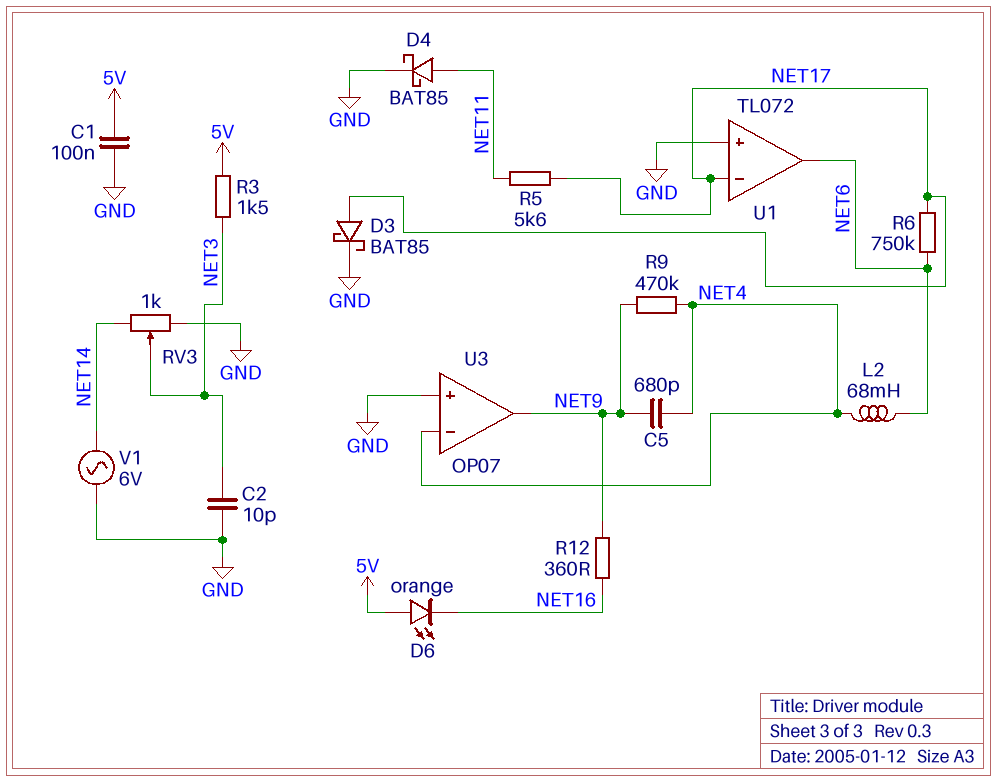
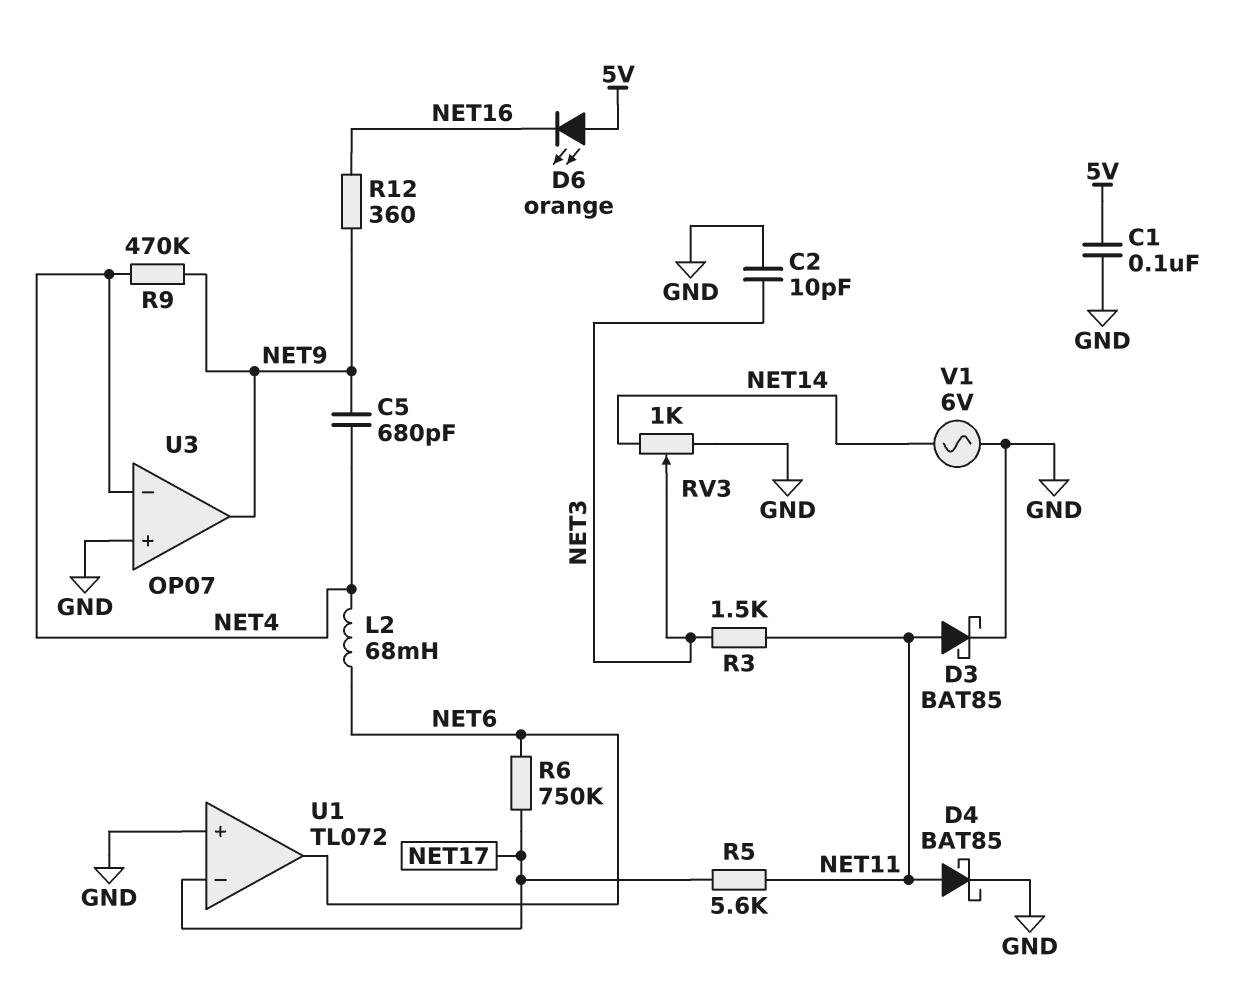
D3: schottky BAT85 (A NET17, K GND) -> schottky BAT85 (A NET11, K GND)
R3: 1.5k (5V, NET3) -> 1.5k (NET3, NET11)

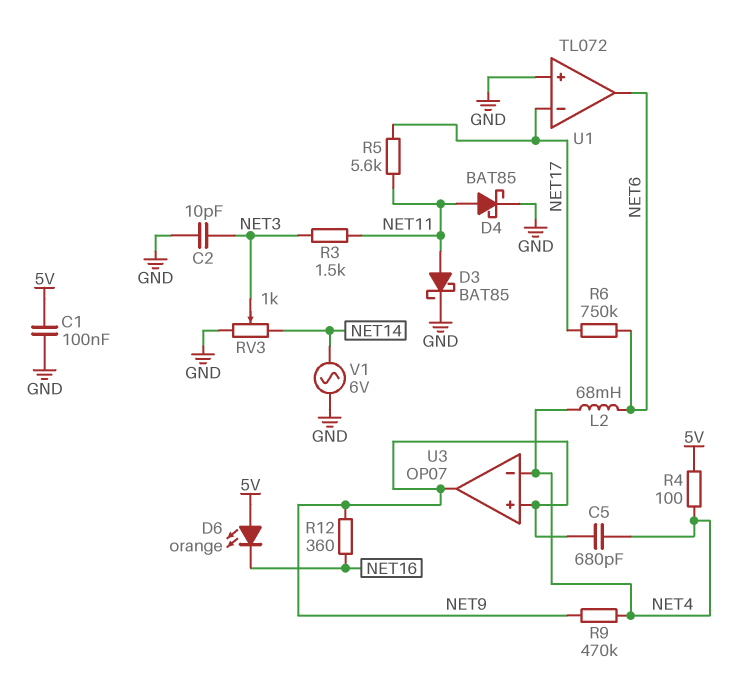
R4: none -> 100 (5V, NET4)
U3 pin in+: GND -> NET9

